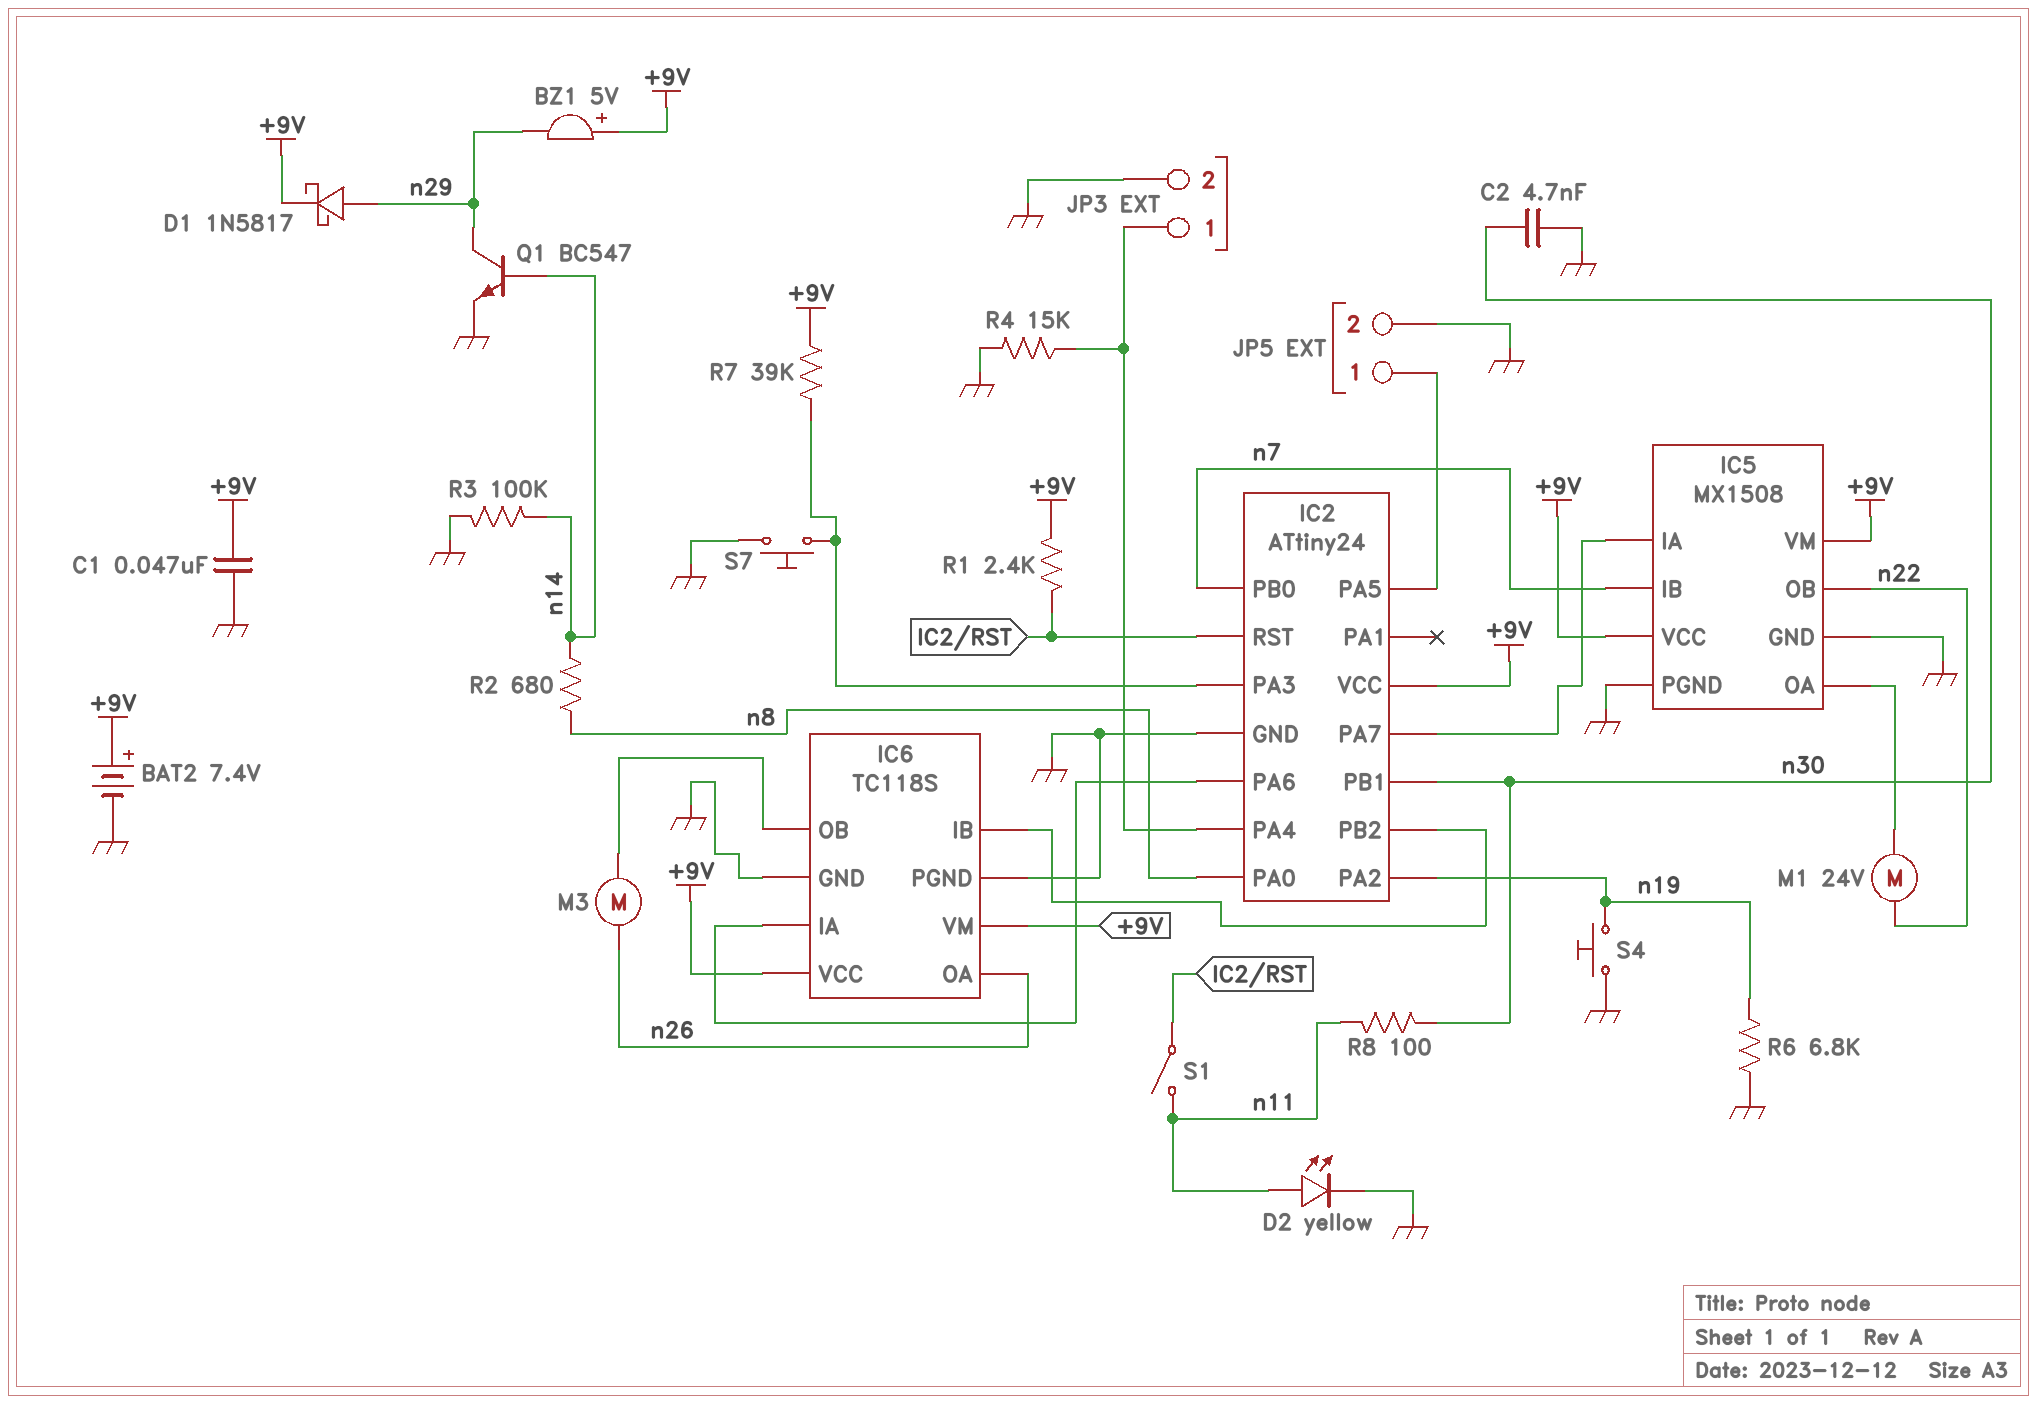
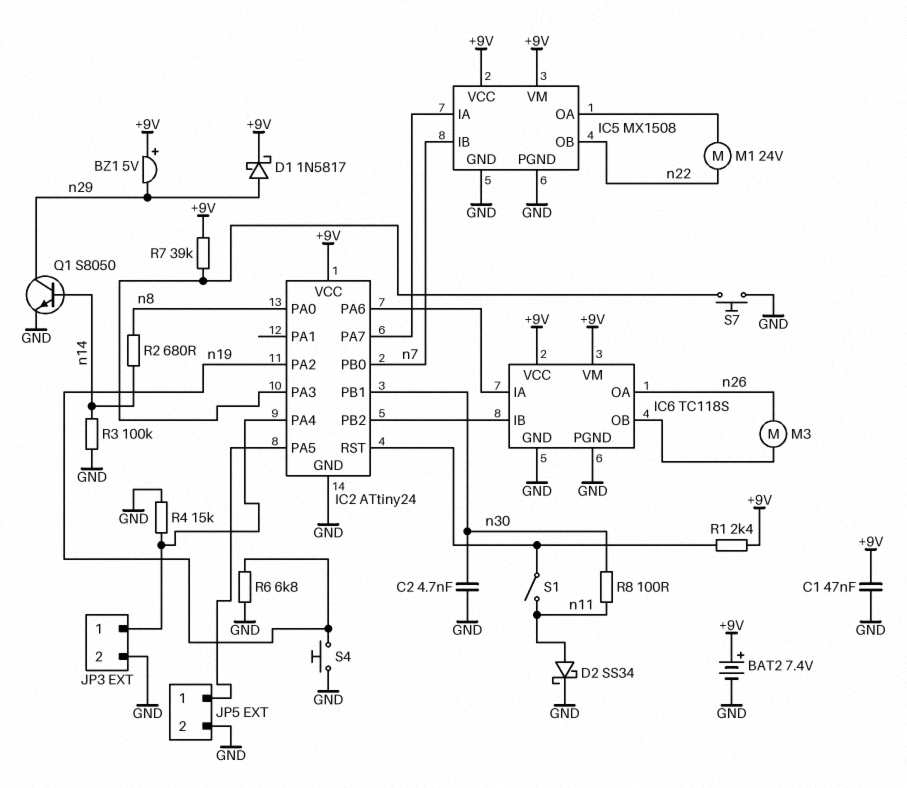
D2: LED yellow (A n11, K GND) -> schottky SS34 (A n11, K GND)
Q1: NPN BC547 (B n14, C n29, E GND) -> NPN S8050 (B n14, C n29, E GND)

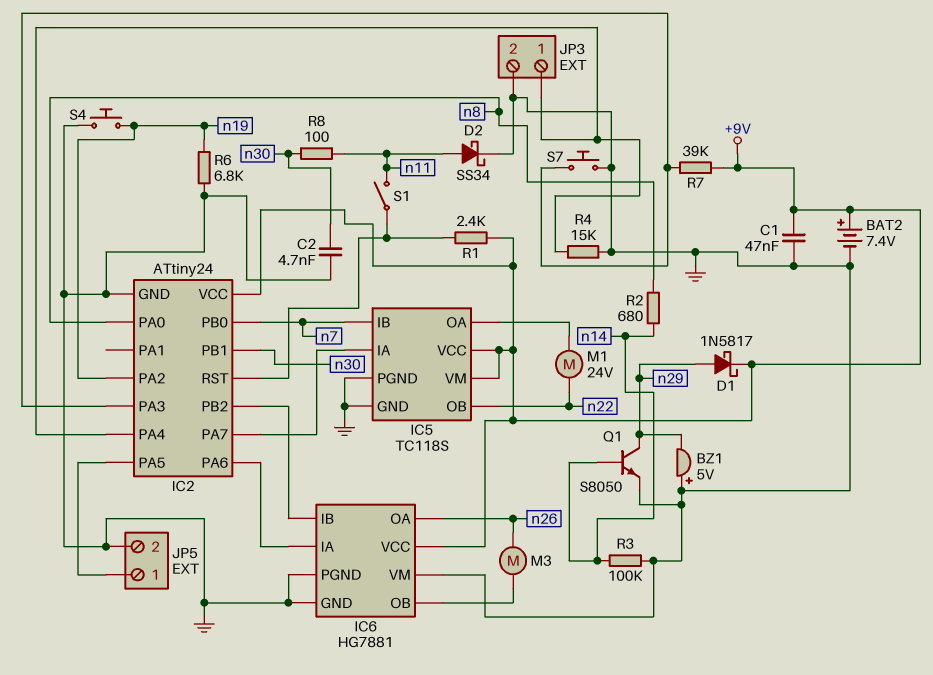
BZ1: buzzer 5V (plus +9V, minus n29) -> buzzer 5V (plus GND, minus n29)
IC5: MX1508 -> TC118S
IC6: TC118S -> HG7881
IC6 pin VM: +9V -> GND

